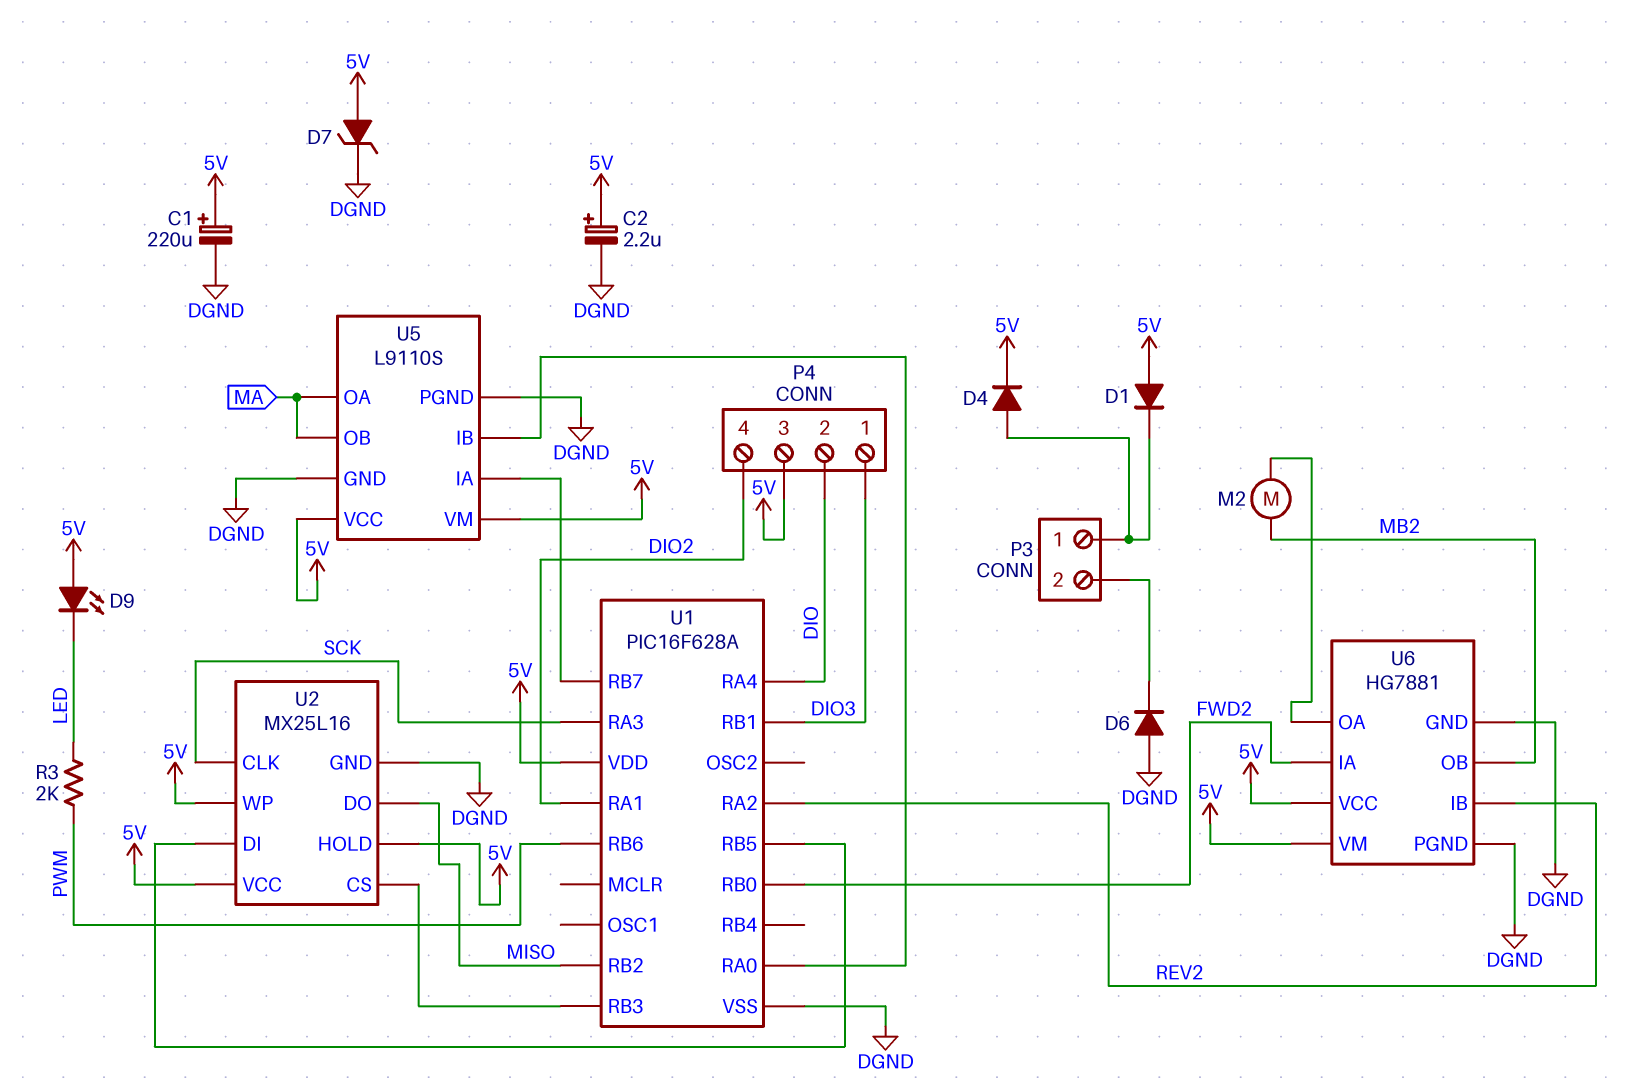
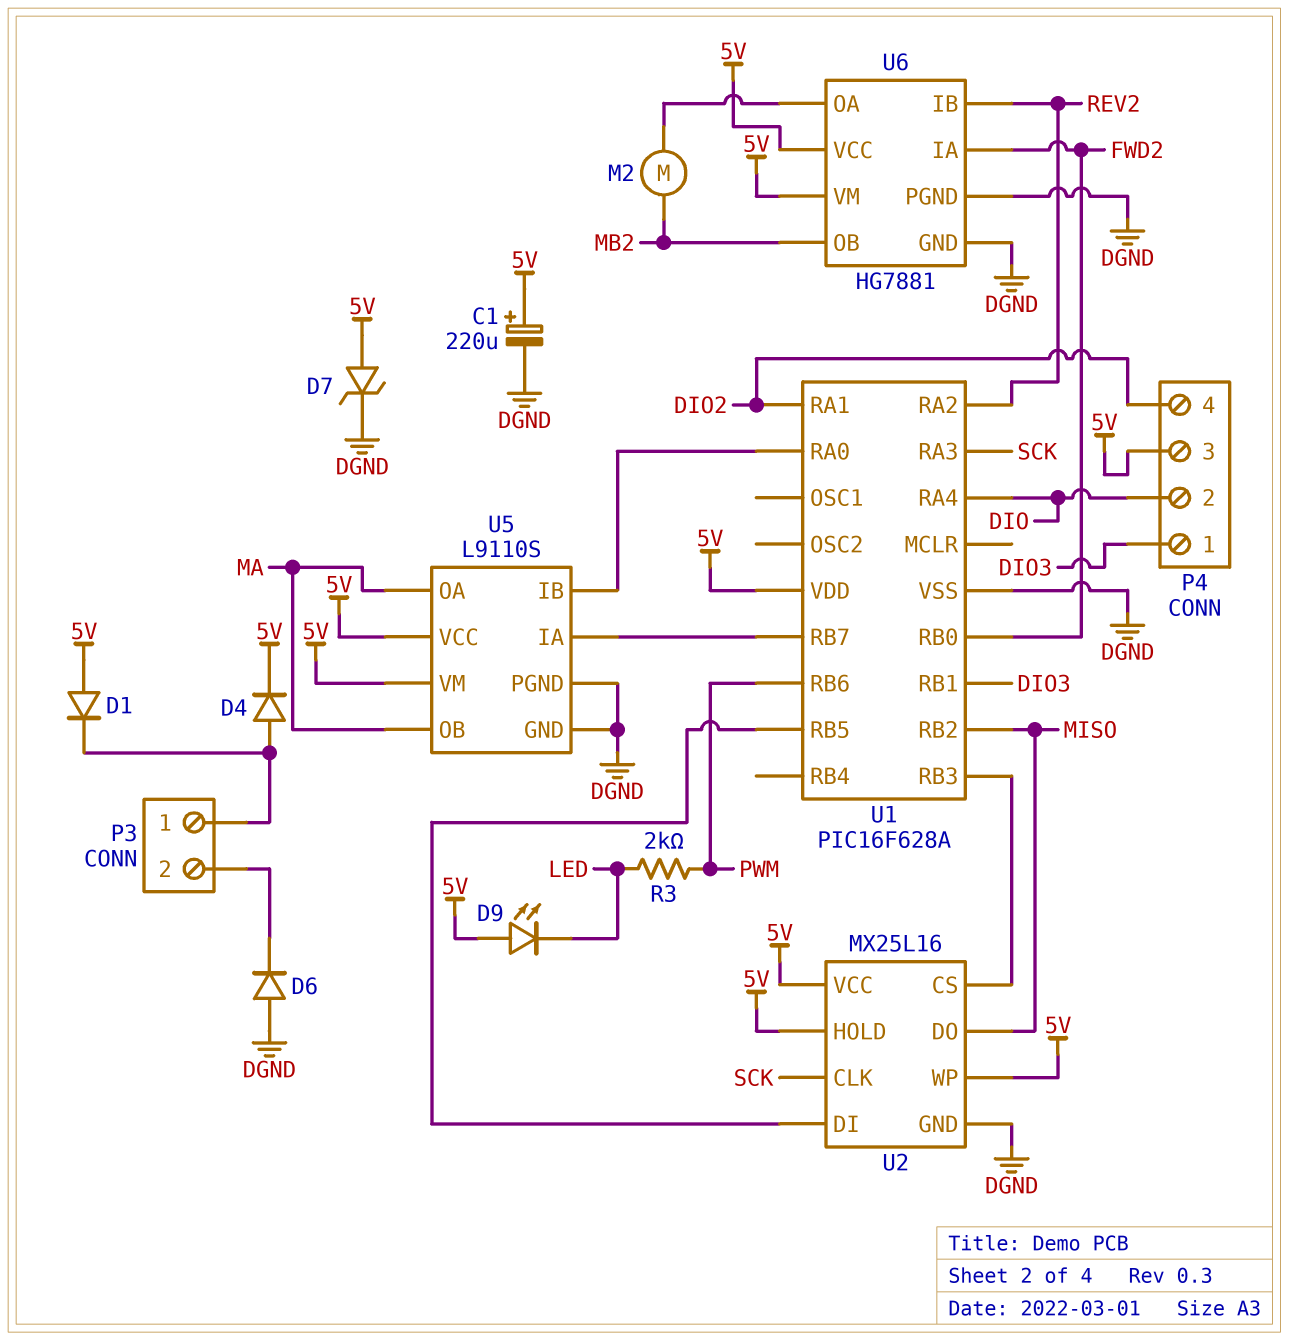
C2: 2.2uF (plus 5V, minus DGND) -> none

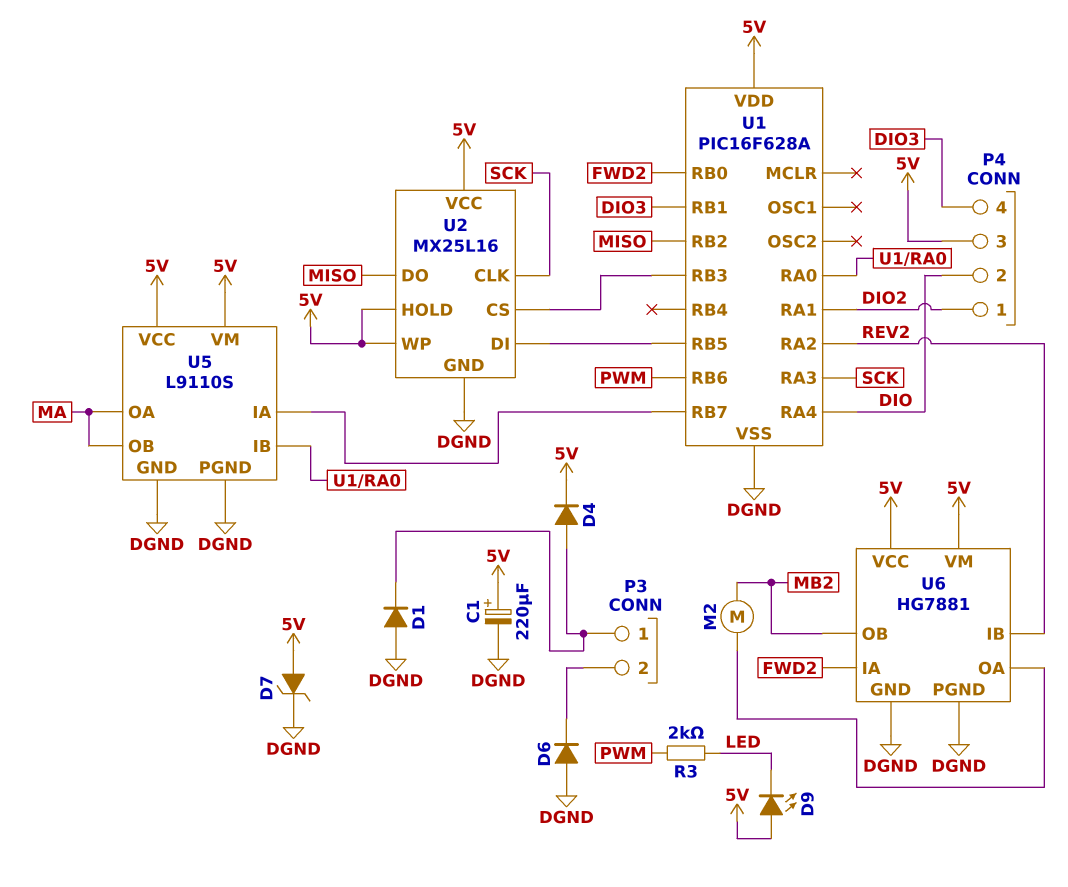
D1: diode (A 5V, K P3/1) -> diode (A DGND, K P3/1)
P4 pin 1: DIO3 -> DIO2
P4 pin 4: DIO2 -> DIO3

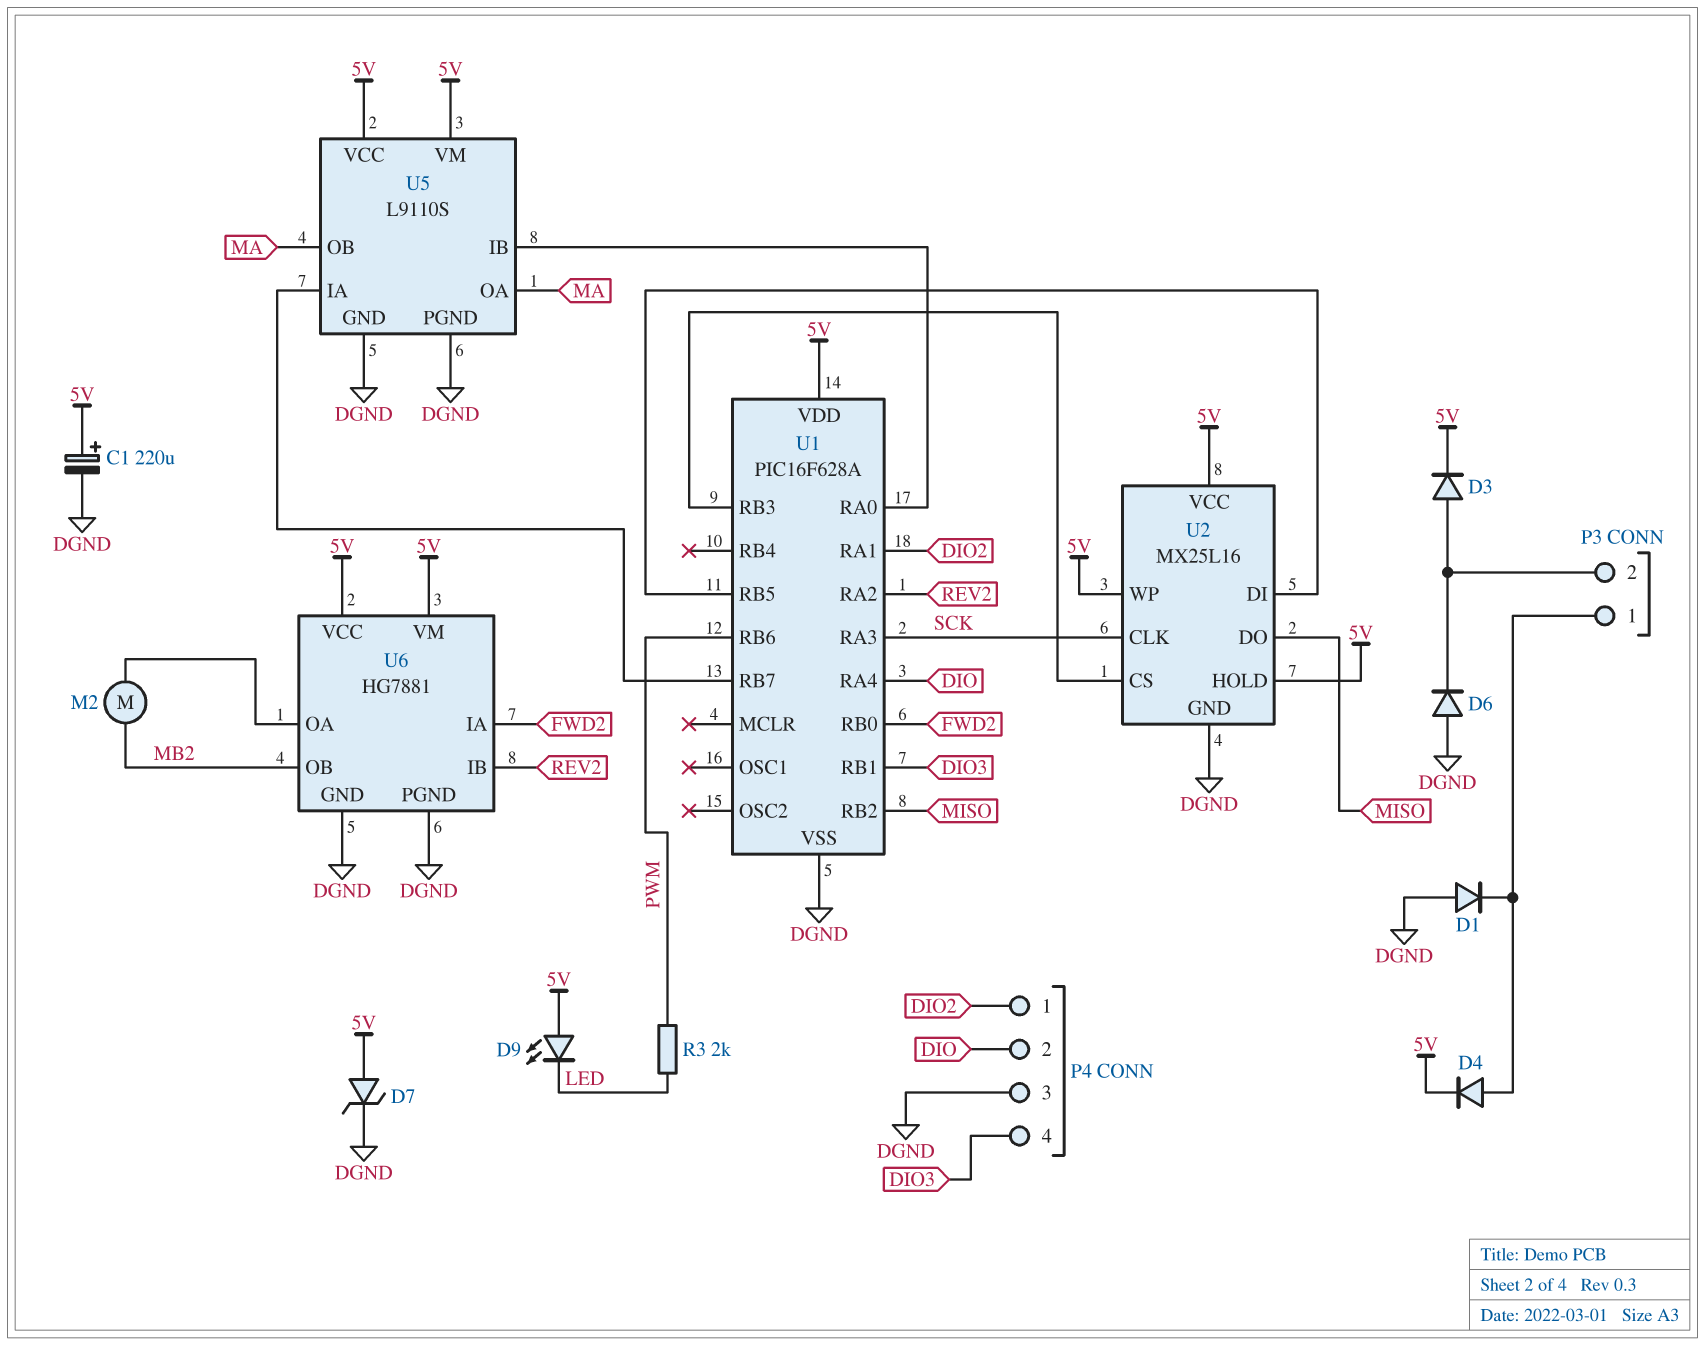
D3: none -> diode (A P3/2, K 5V)
P4 pin 3: 5V -> DGND

